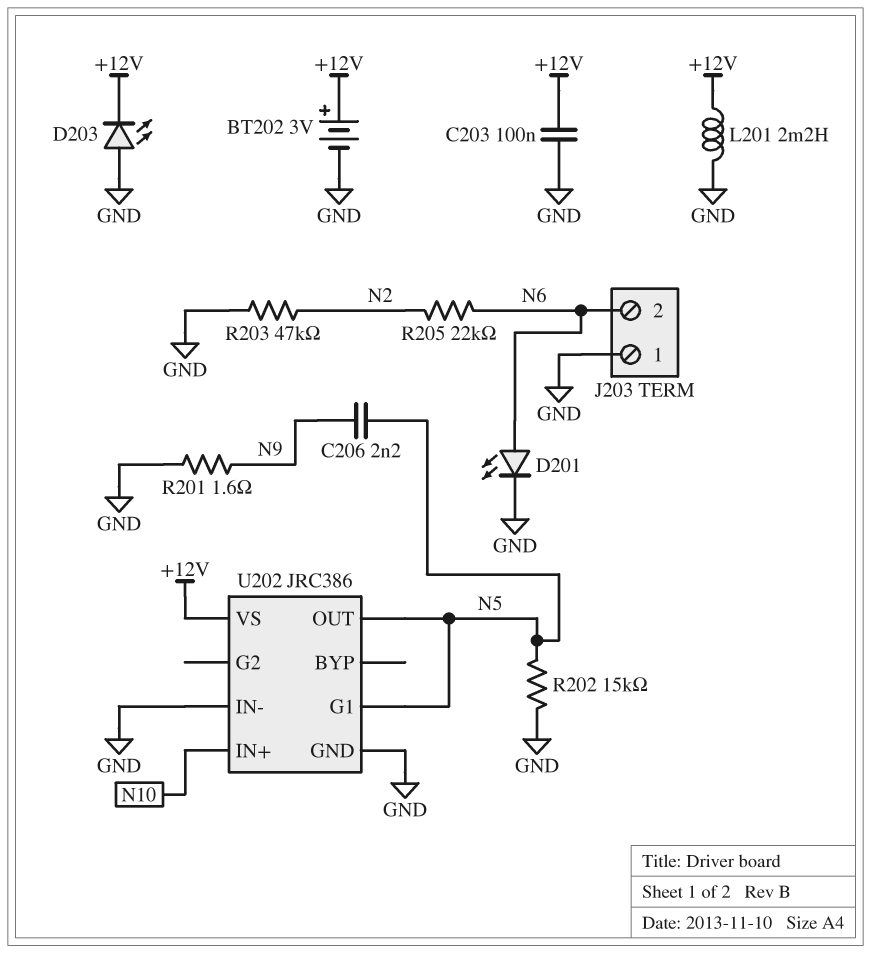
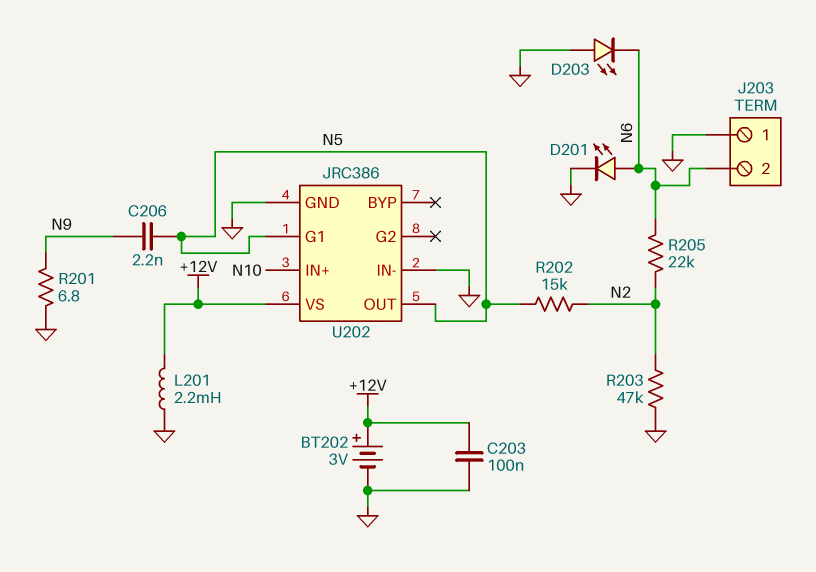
D203: LED (A GND, K +12V) -> LED (A GND, K N6)
R201: 1.6 (GND, N9) -> 6.8 (GND, N9)
R202: 15k (GND, N5) -> 15k (N2, N5)

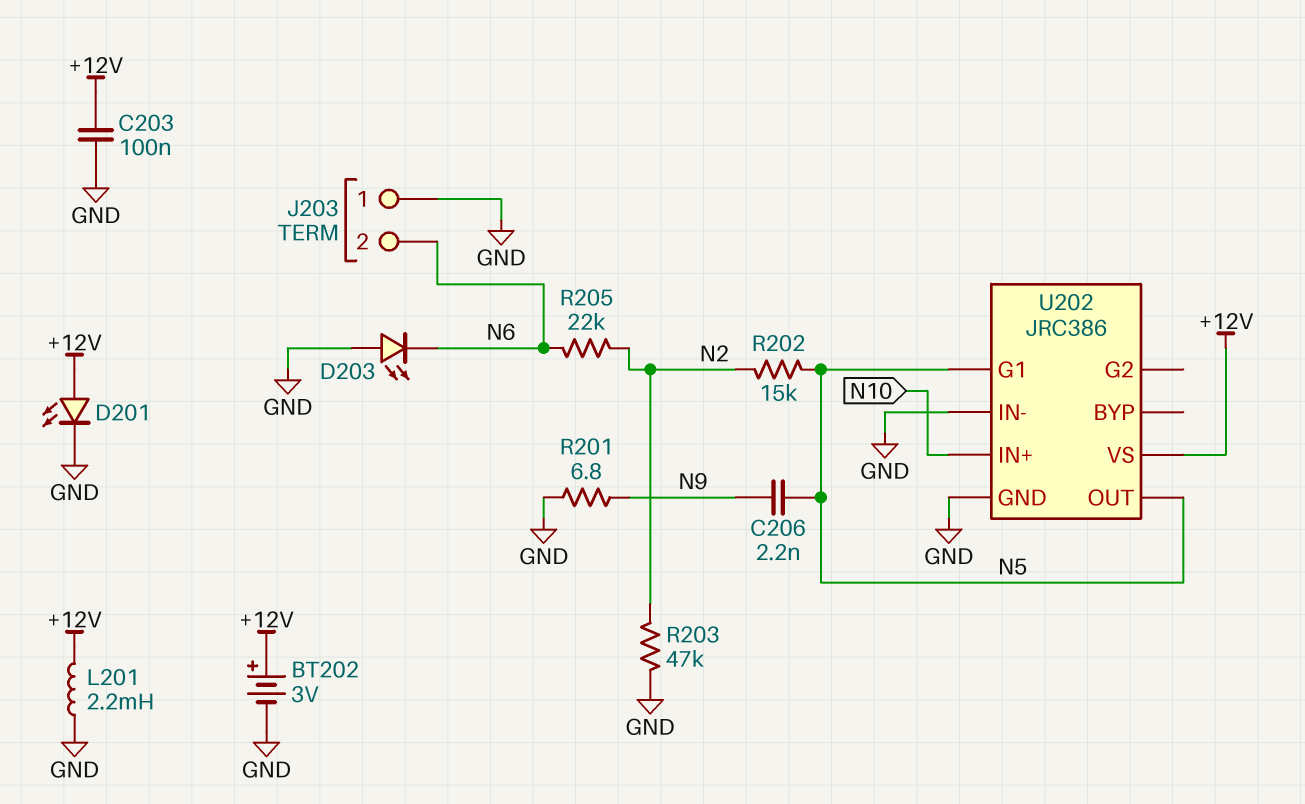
D201: LED (A N6, K GND) -> LED (A +12V, K GND)

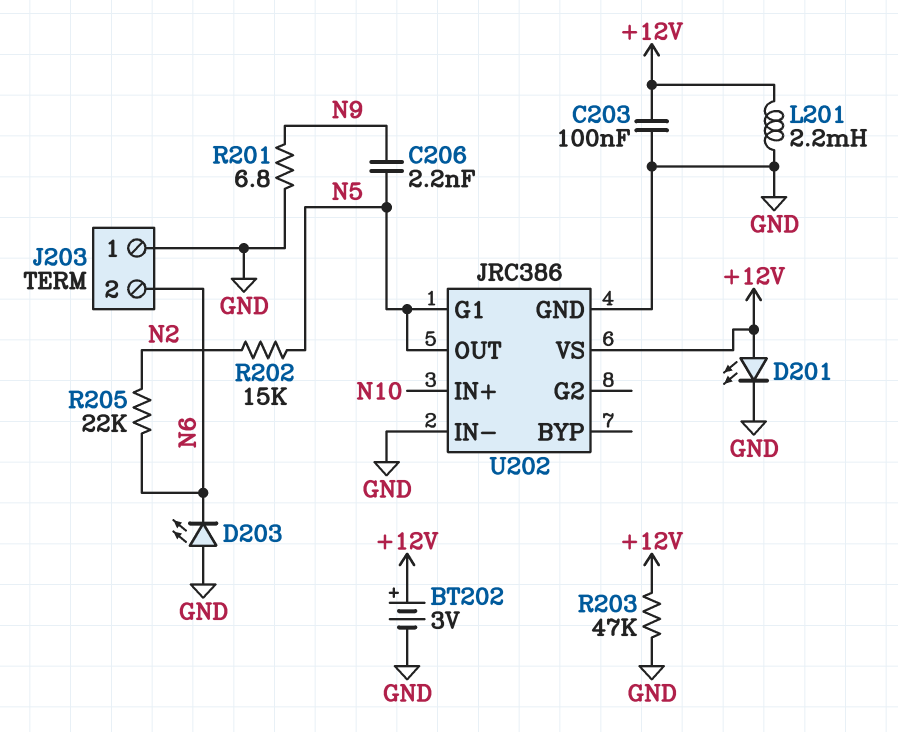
R203: 47k (GND, N2) -> 47k (+12V, GND)

